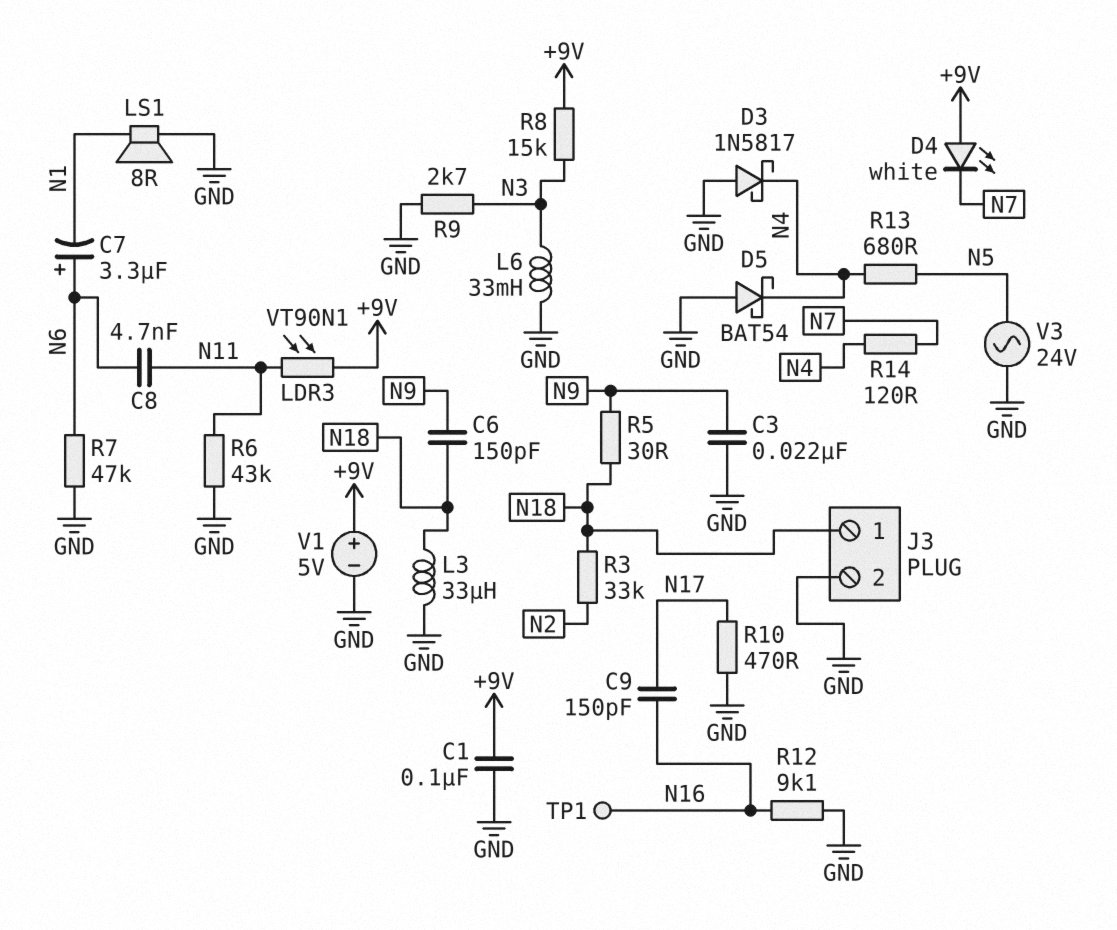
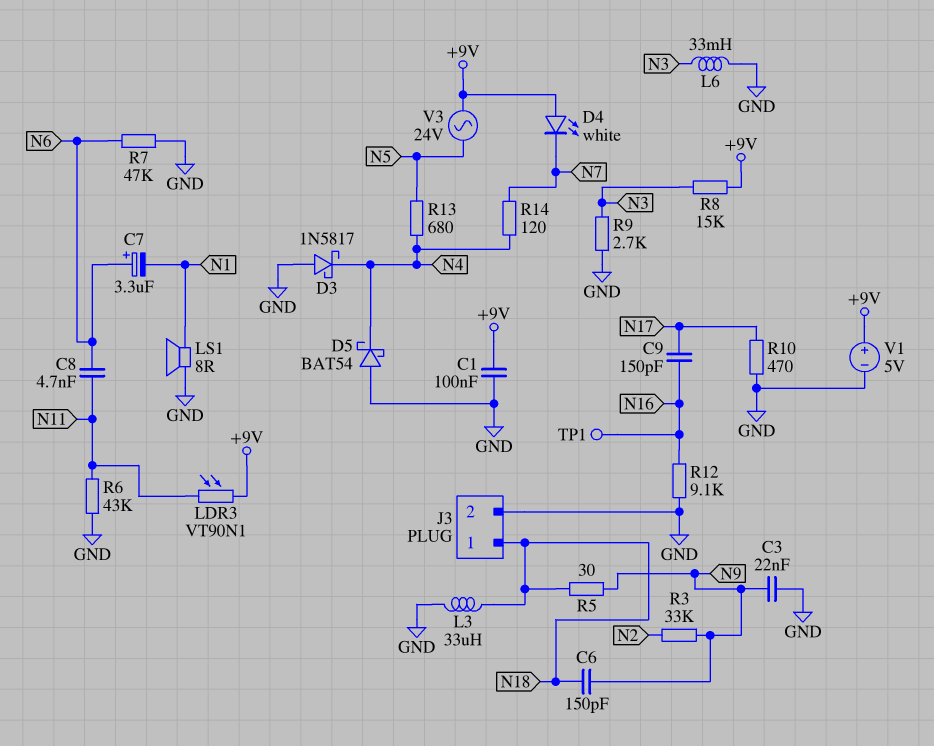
R3: 33k (N2, N18) -> 33k (N2, N9)
V3: AC 24V (GND, N5) -> AC 24V (+9V, N5)

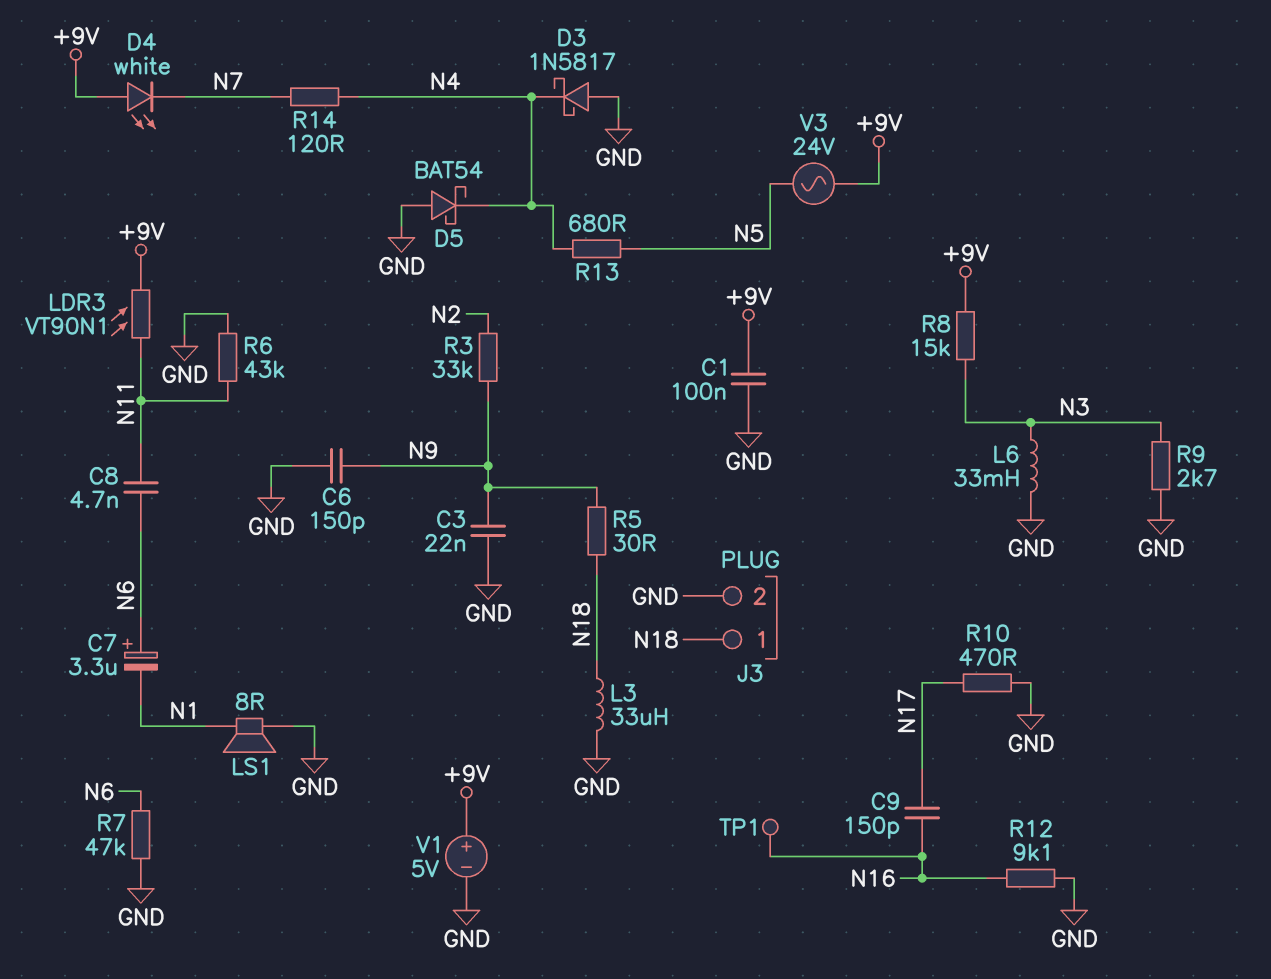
C6: 150pF (N9, N18) -> 150pF (GND, N9)

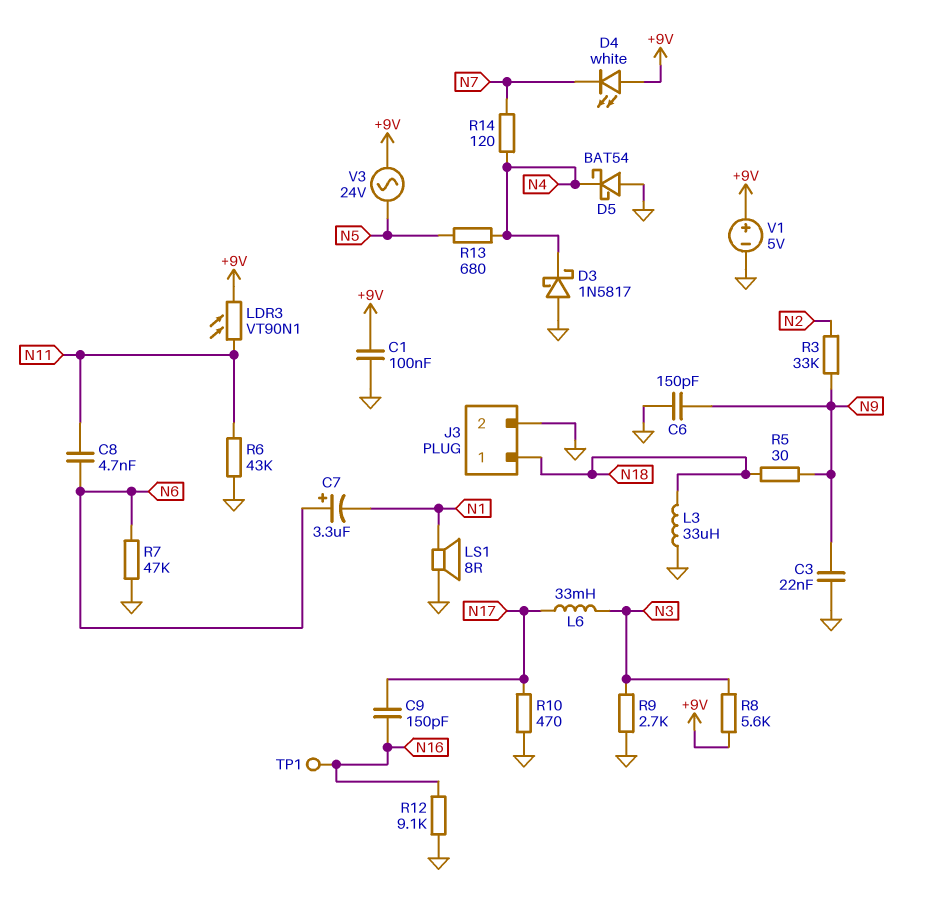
L6: 33mH (GND, N3) -> 33mH (N3, N17)
R8: 15k (+9V, N3) -> 5.6k (+9V, N3)

